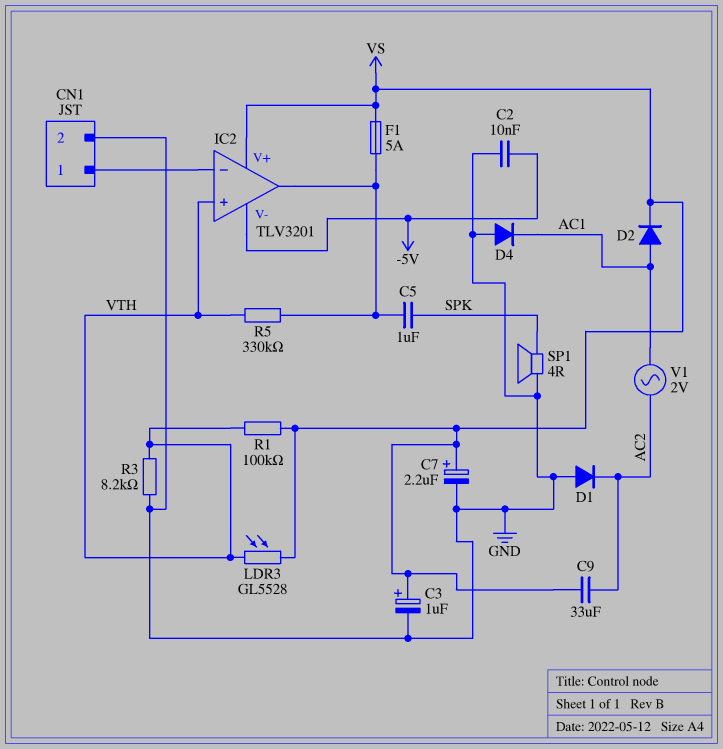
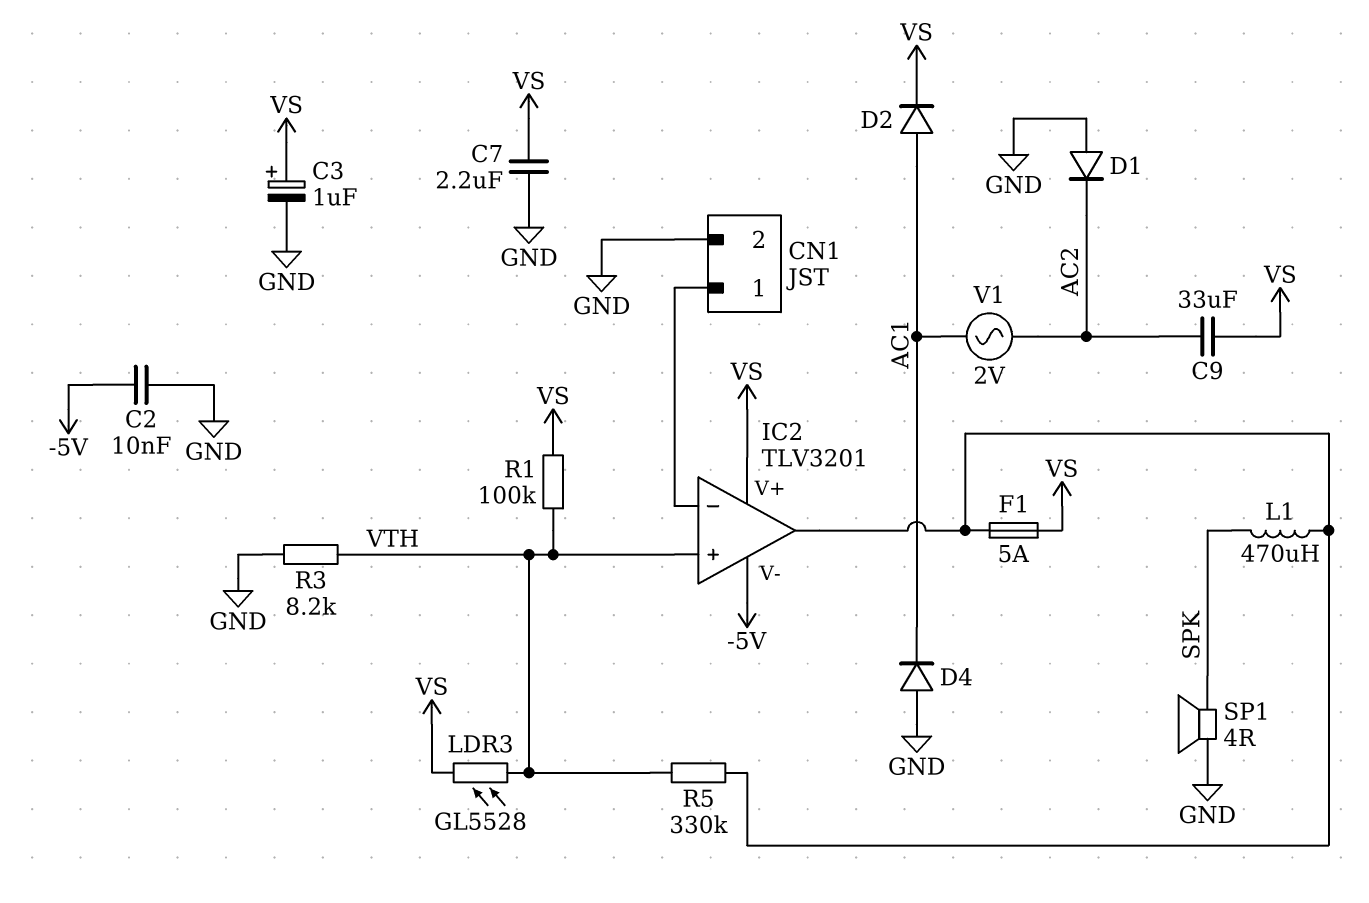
C5: 1uF (IC2/out, SPK) -> none
C7: 2.2uF (plus VS, minus GND) -> 2.2uF (GND, VS)
L1: none -> 470uH (IC2/out, SPK)

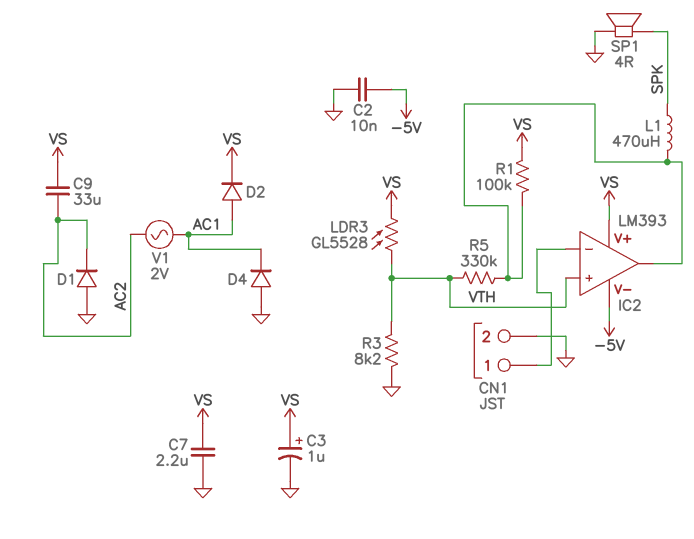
F1: 5A (IC2/out, VS) -> none
IC2: TLV3201 -> LM393
R1: 100k (VS, VTH) -> 100k (IC2/out, VS)

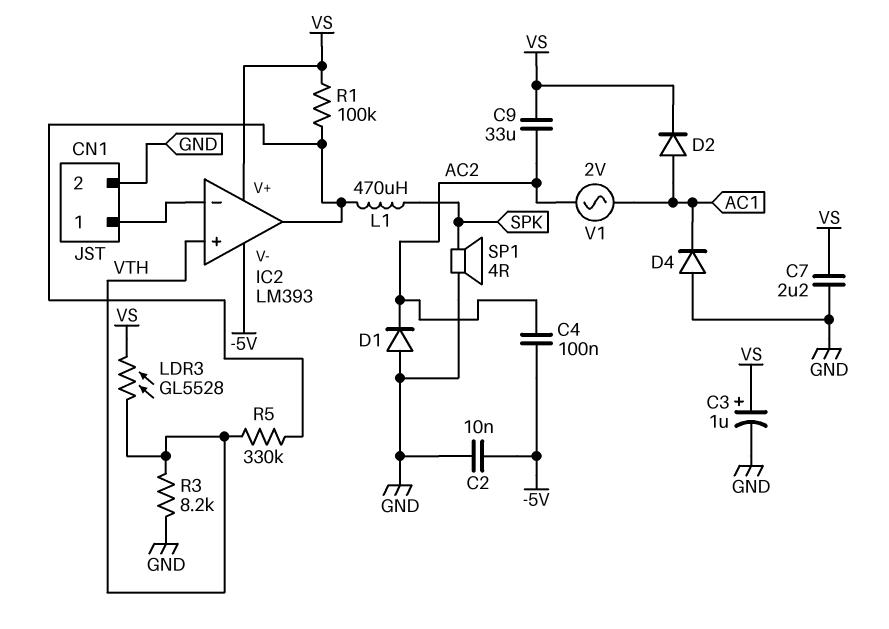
C4: none -> 100nF (-5V, AC2)

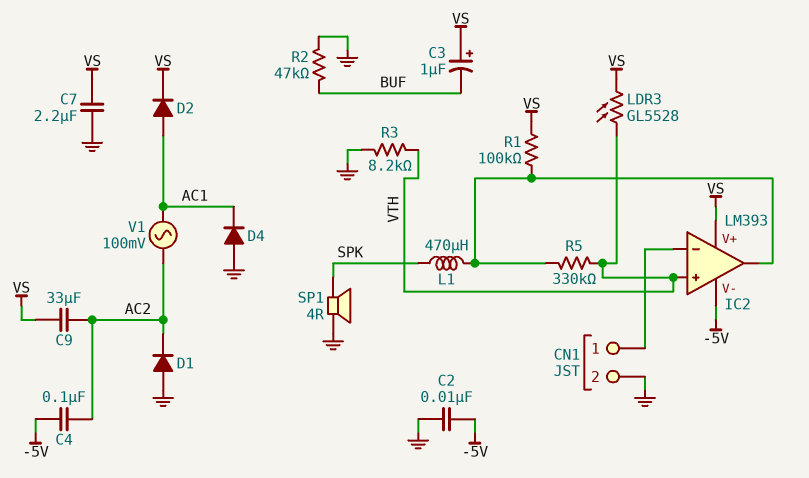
C3: 1uF (plus VS, minus GND) -> 1uF (plus VS, minus BUF)
R2: none -> 47k (BUF, GND)
V1: AC 2V (AC1, AC2) -> AC 100mV (AC1, AC2)

